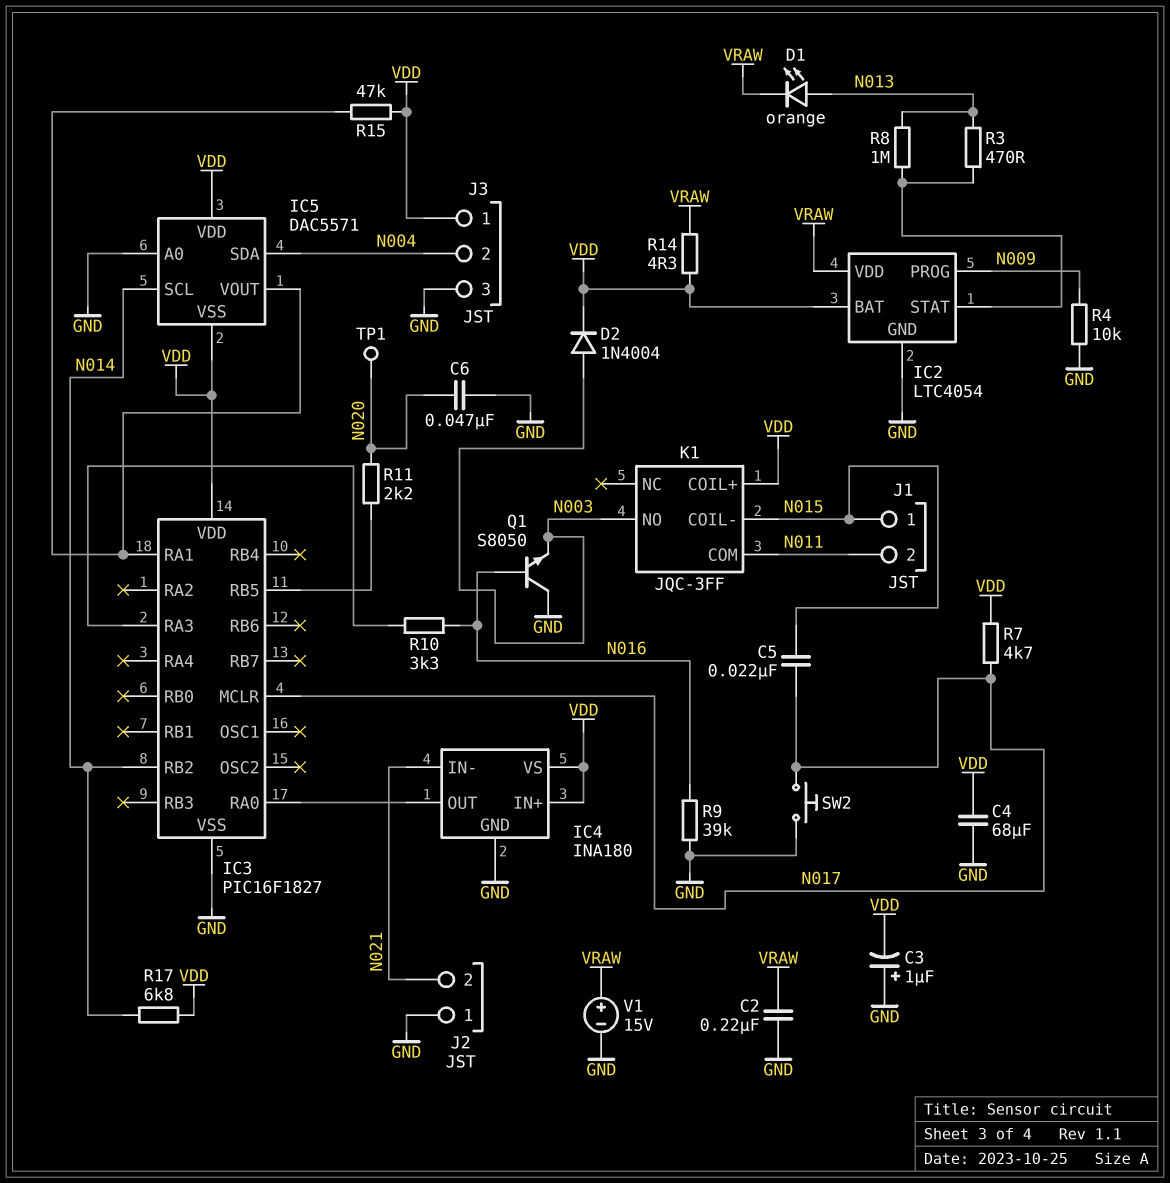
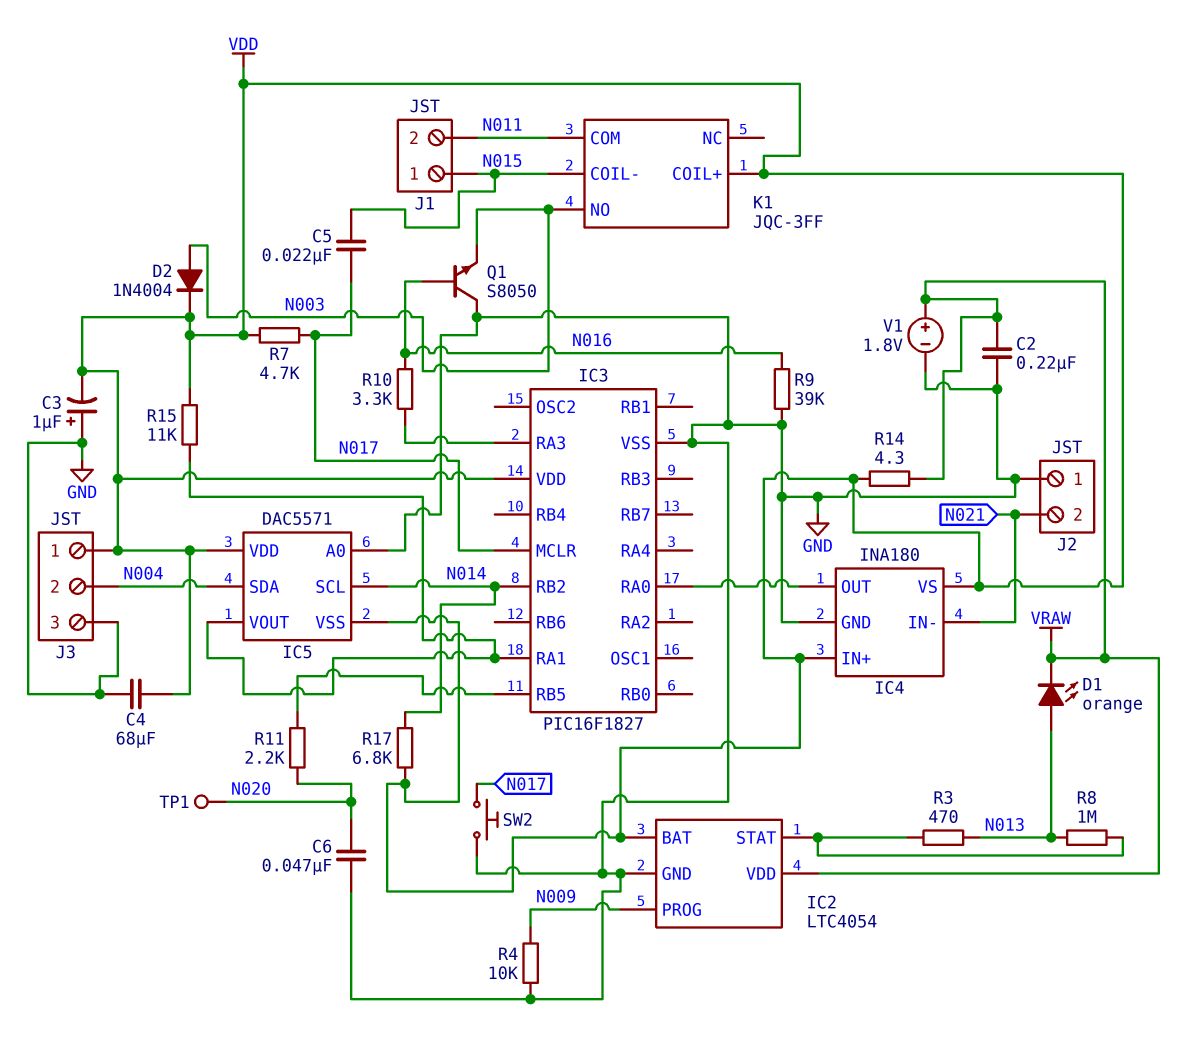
R15: 47k (IC3/RA1, VDD) -> 11k (IC3/RA1, VDD)
V1: 15V (plus VRAW, minus GND) -> 1.8V (plus VRAW, minus GND)

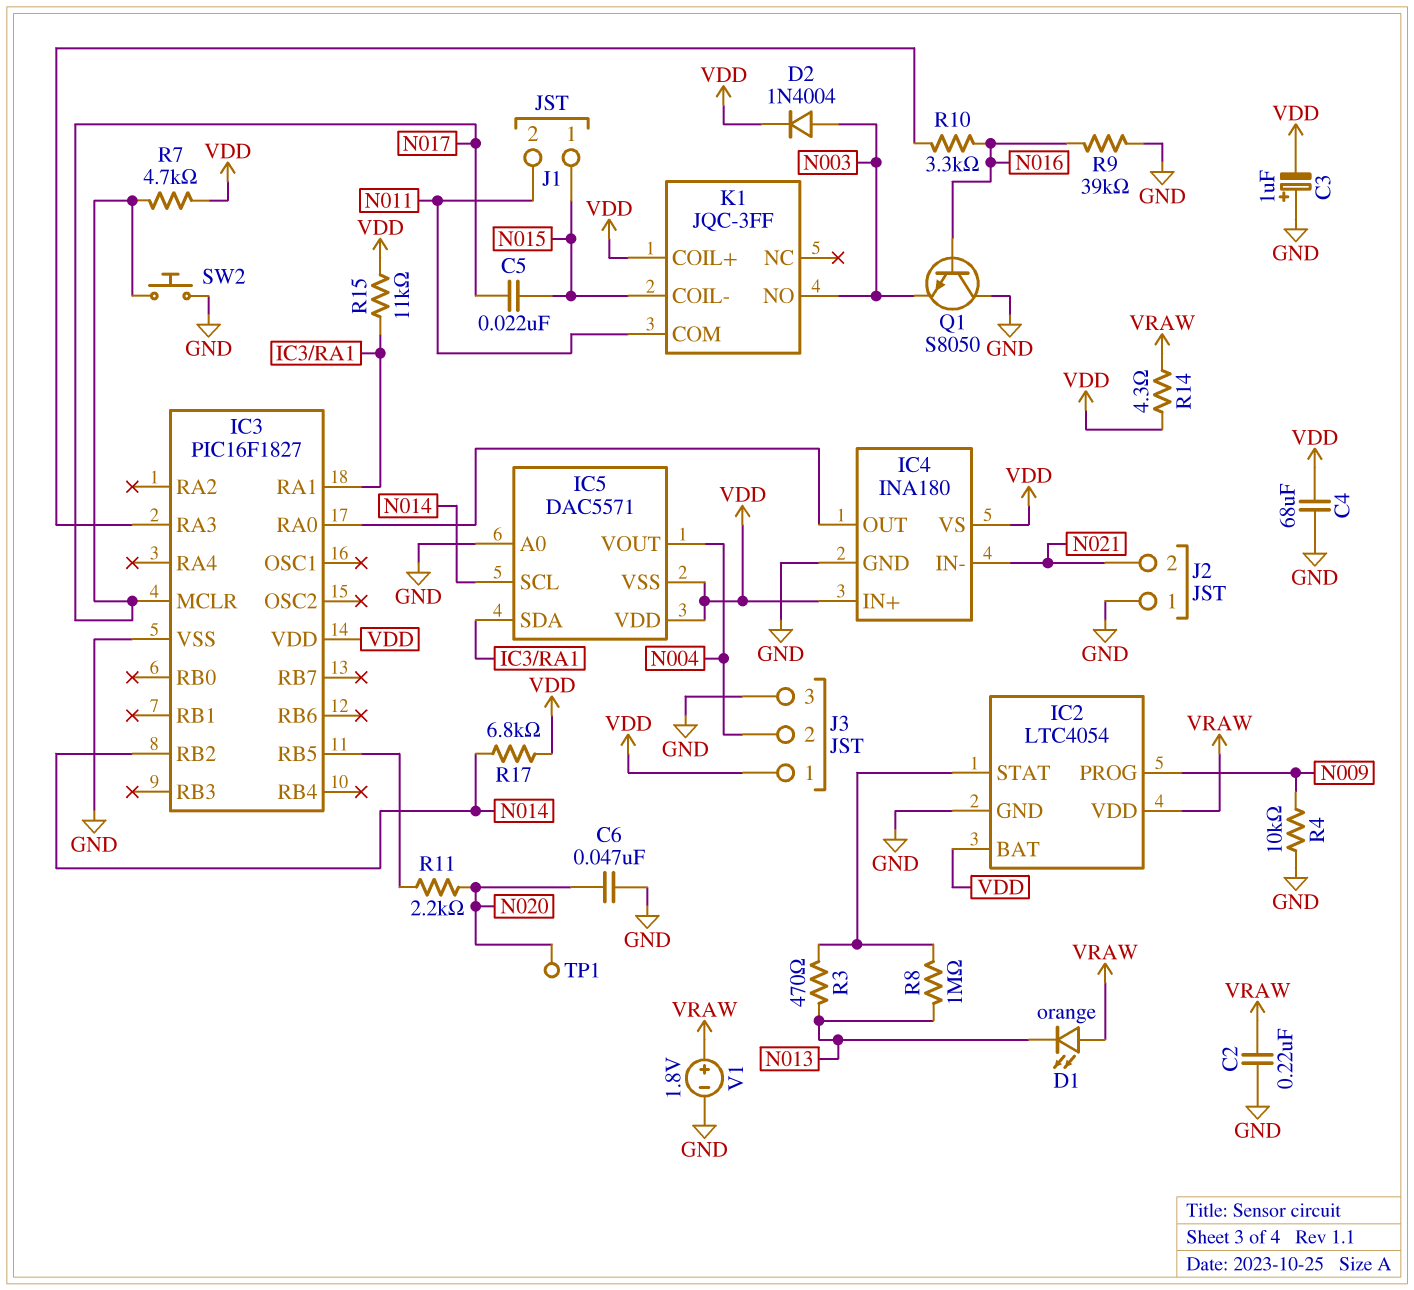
D1: LED orange (A N013, K VRAW) -> LED orange (A VRAW, K N013)
IC5 pin SDA: N004 -> IC3/RA1
IC5 pin VOUT: IC3/RA1 -> N004

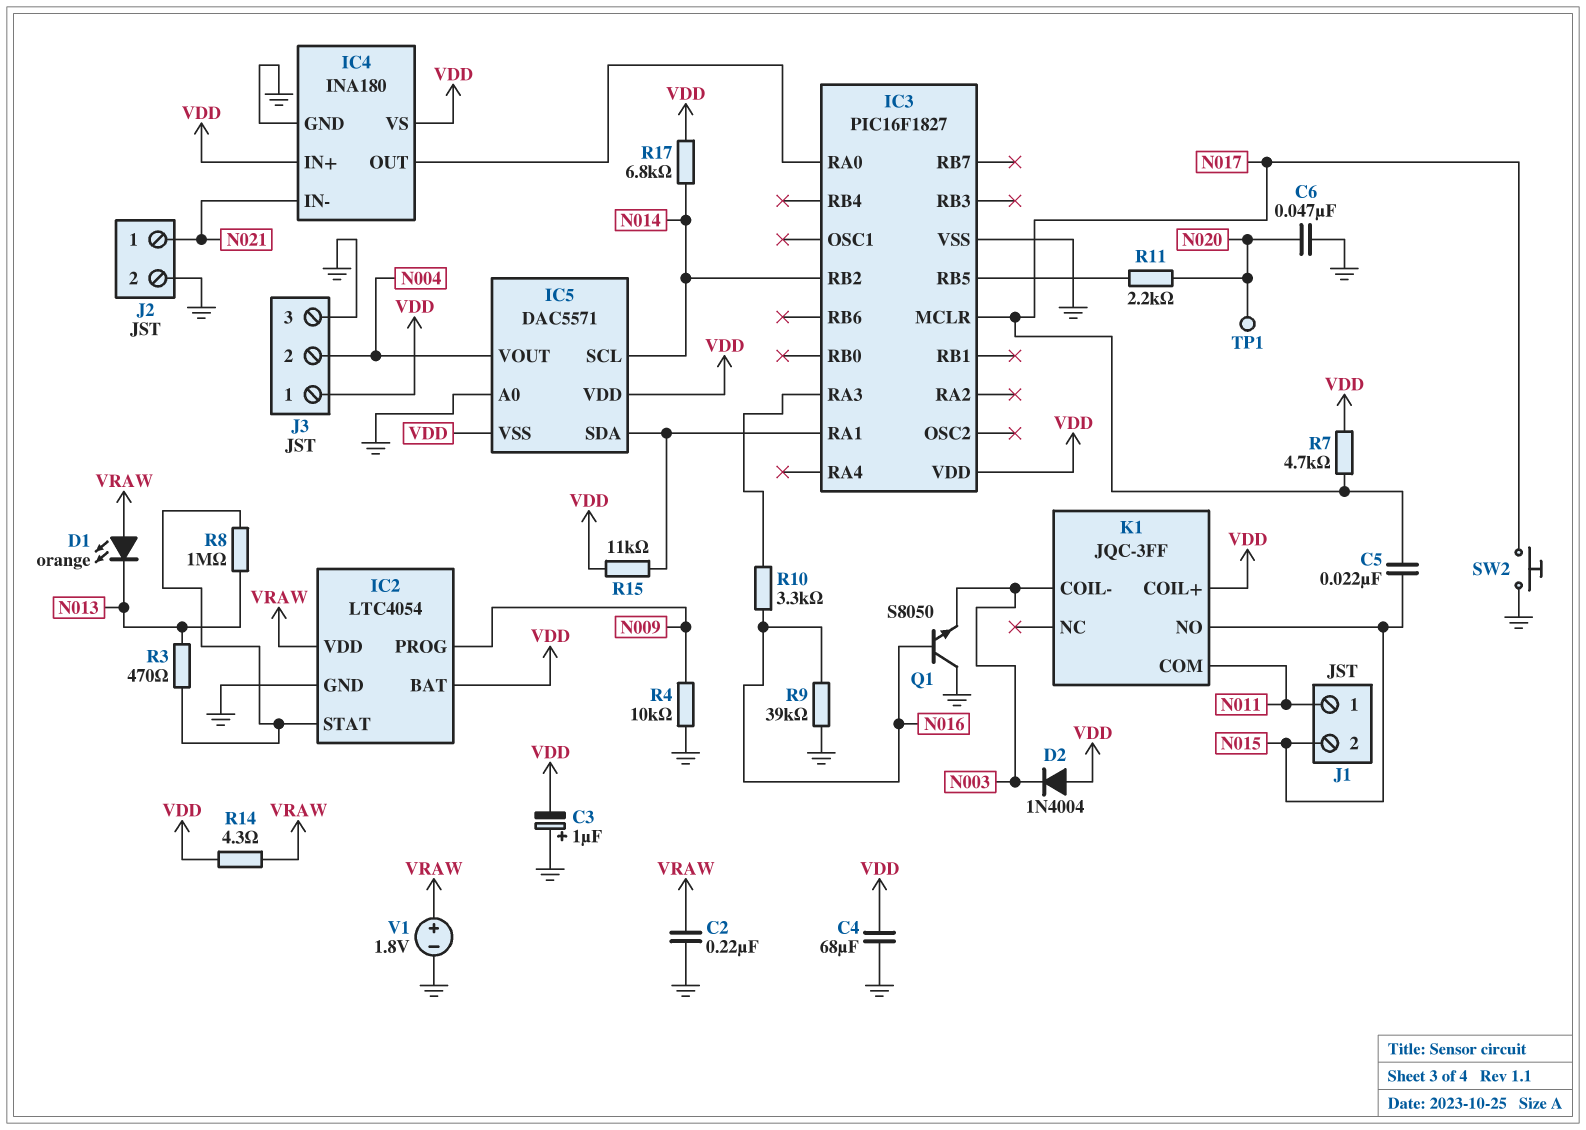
D2: diode 1N4004 (A N003, K VDD) -> diode 1N4004 (A VDD, K N003)
J1 pin 1: N015 -> N011
J1 pin 2: N011 -> N015
J2 pin 1: GND -> N021
J2 pin 2: N021 -> GND
K1 pin COIL-: N015 -> N003
K1 pin NO: N003 -> N015

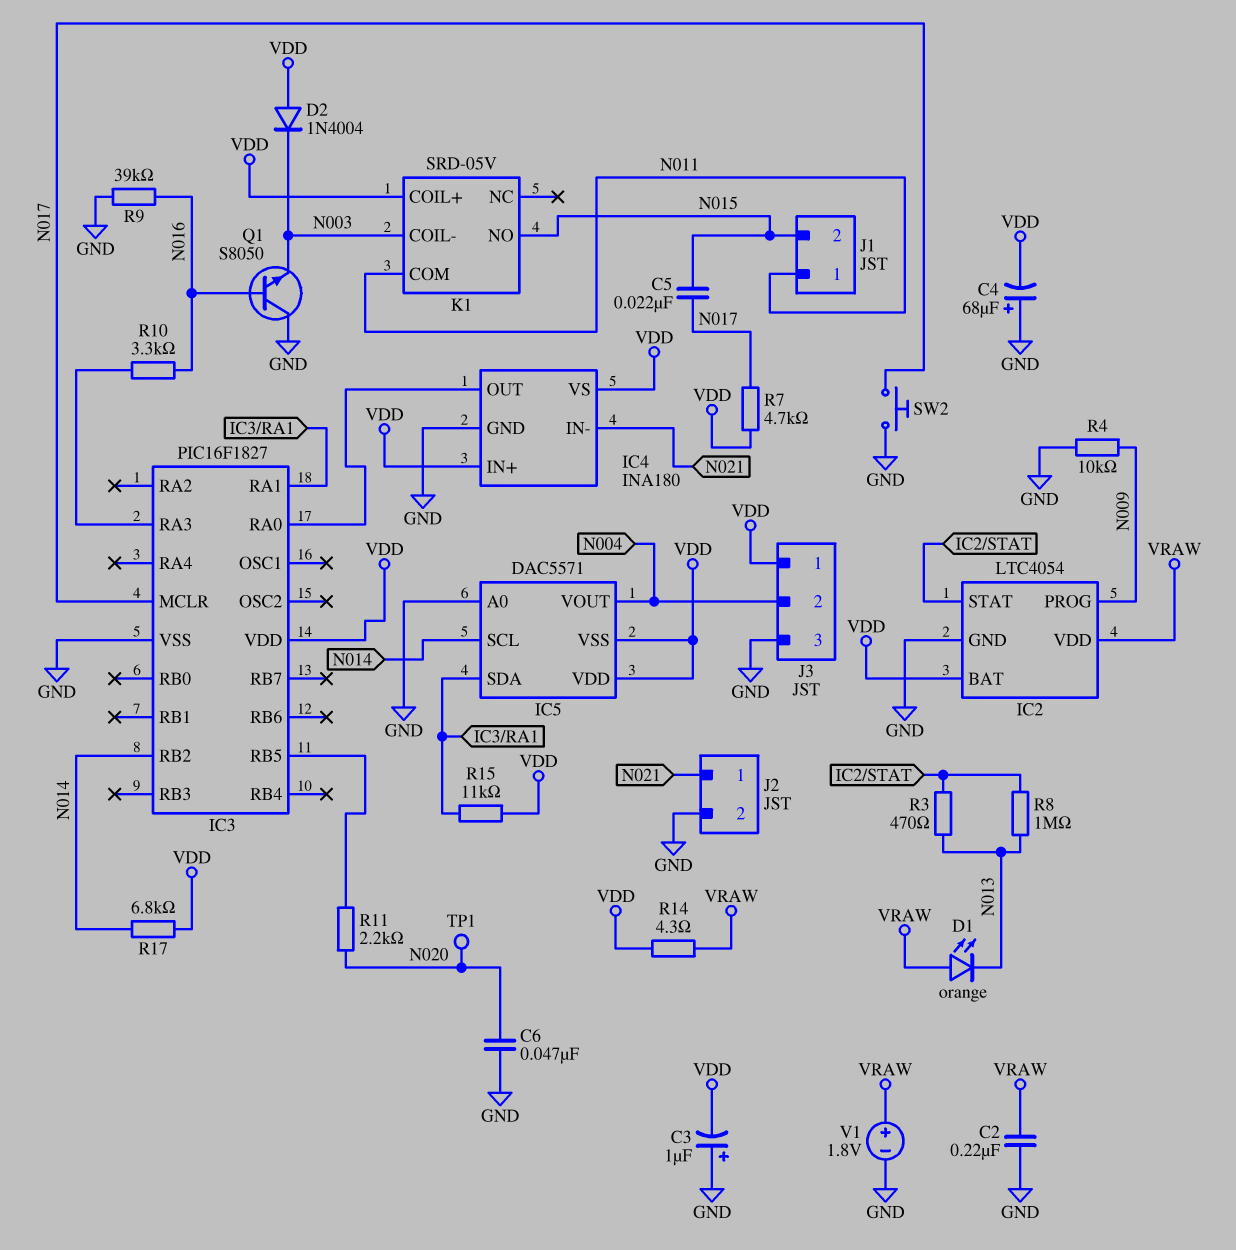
C4: 68uF (GND, VDD) -> 68uF (plus GND, minus VDD)
K1: JQC-3FF -> SRD-05V

